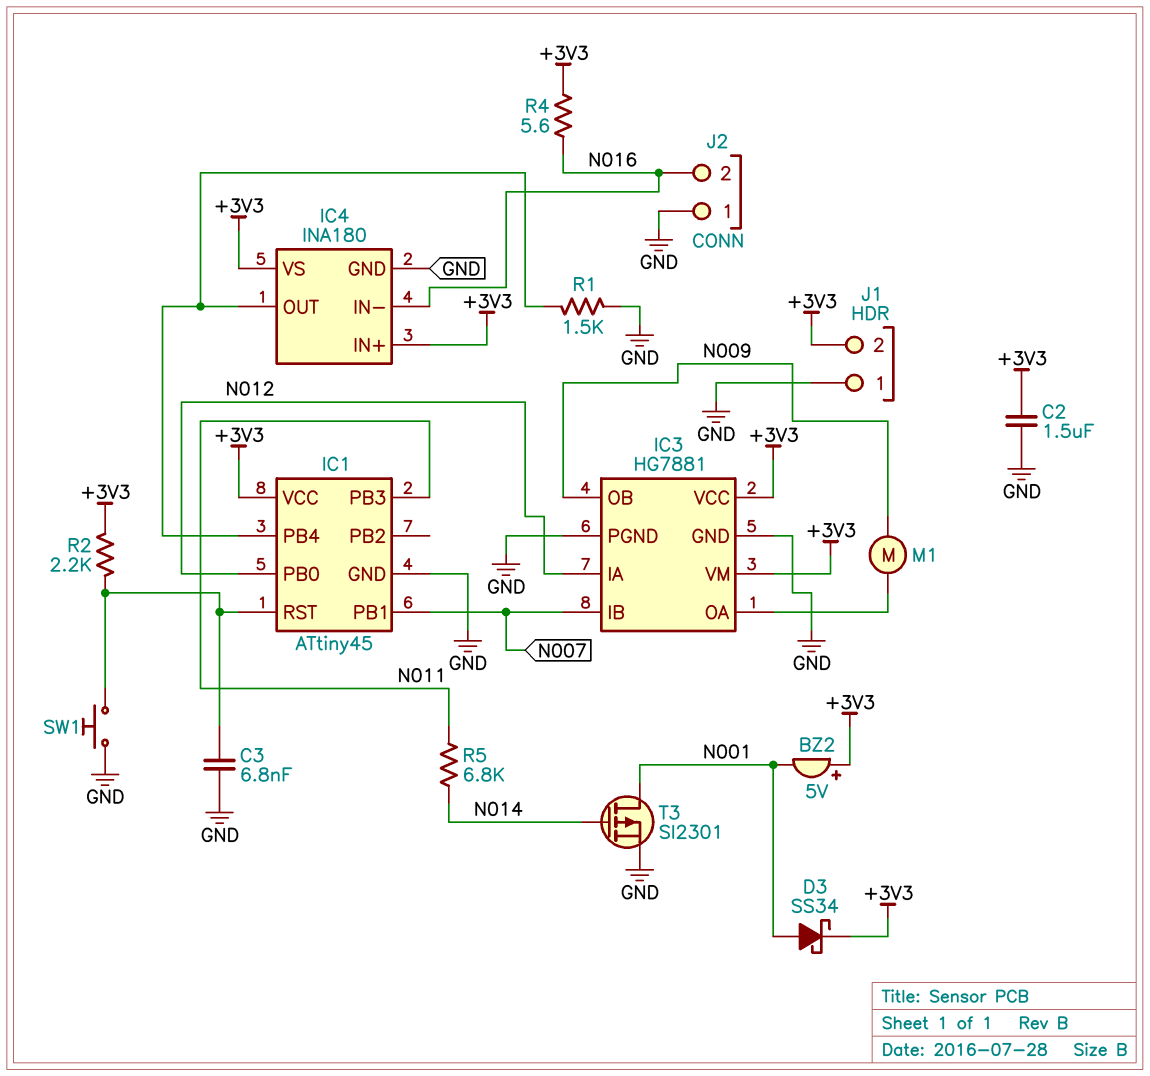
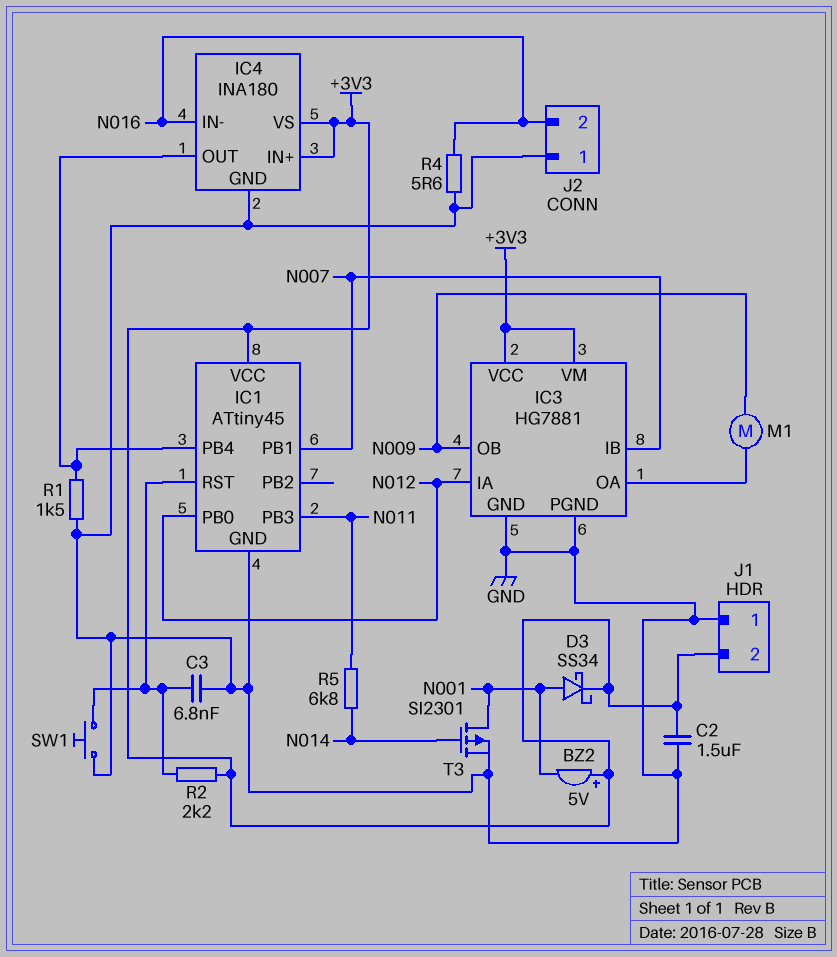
R4: 5.6 (+3V3, N016) -> 5.6 (GND, N016)

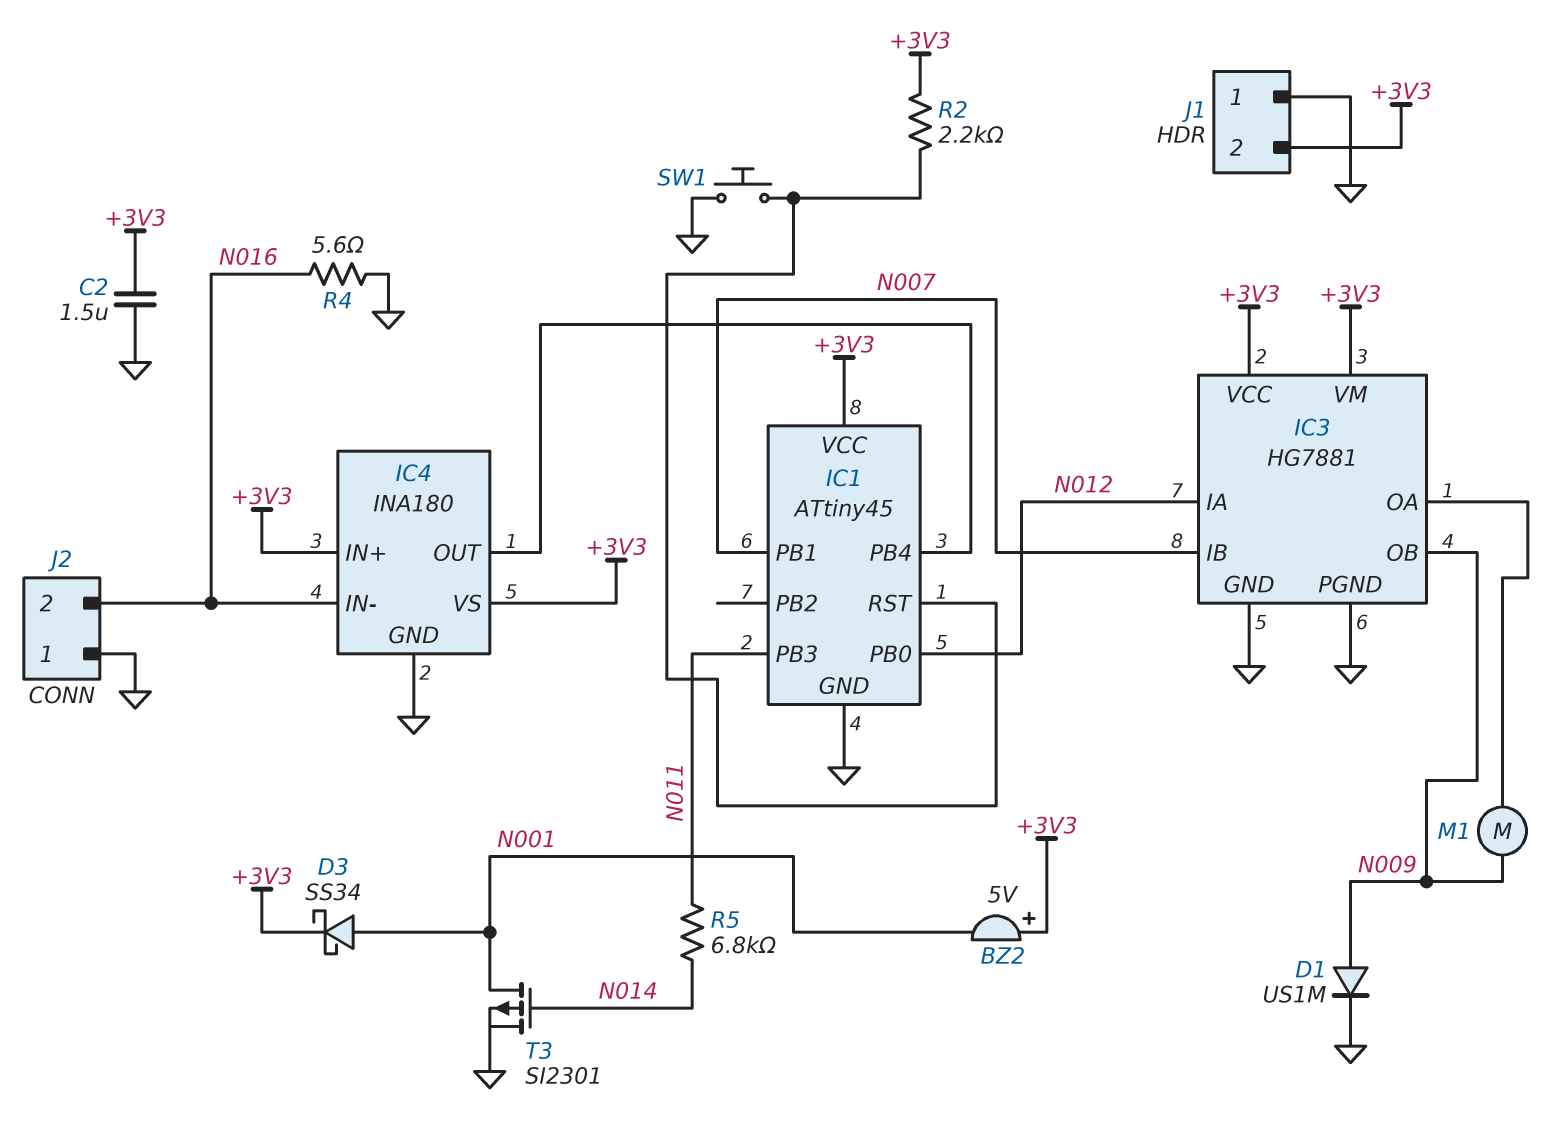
C3: 6.8nF (GND, IC1/RST) -> none
D1: none -> diode US1M (A N009, K GND)
R1: 1.5k (GND, IC1/PB4) -> none

